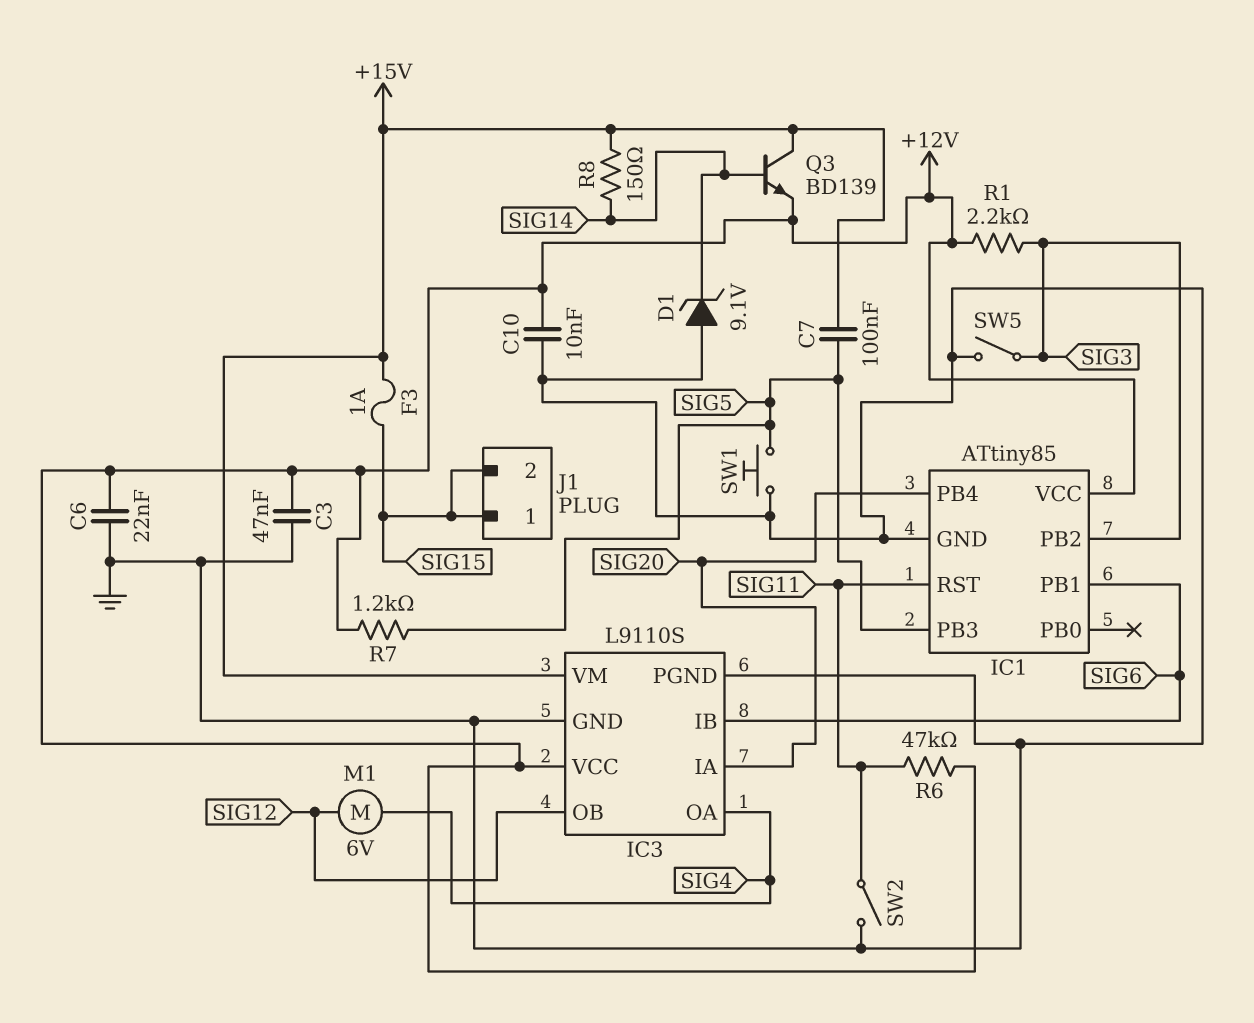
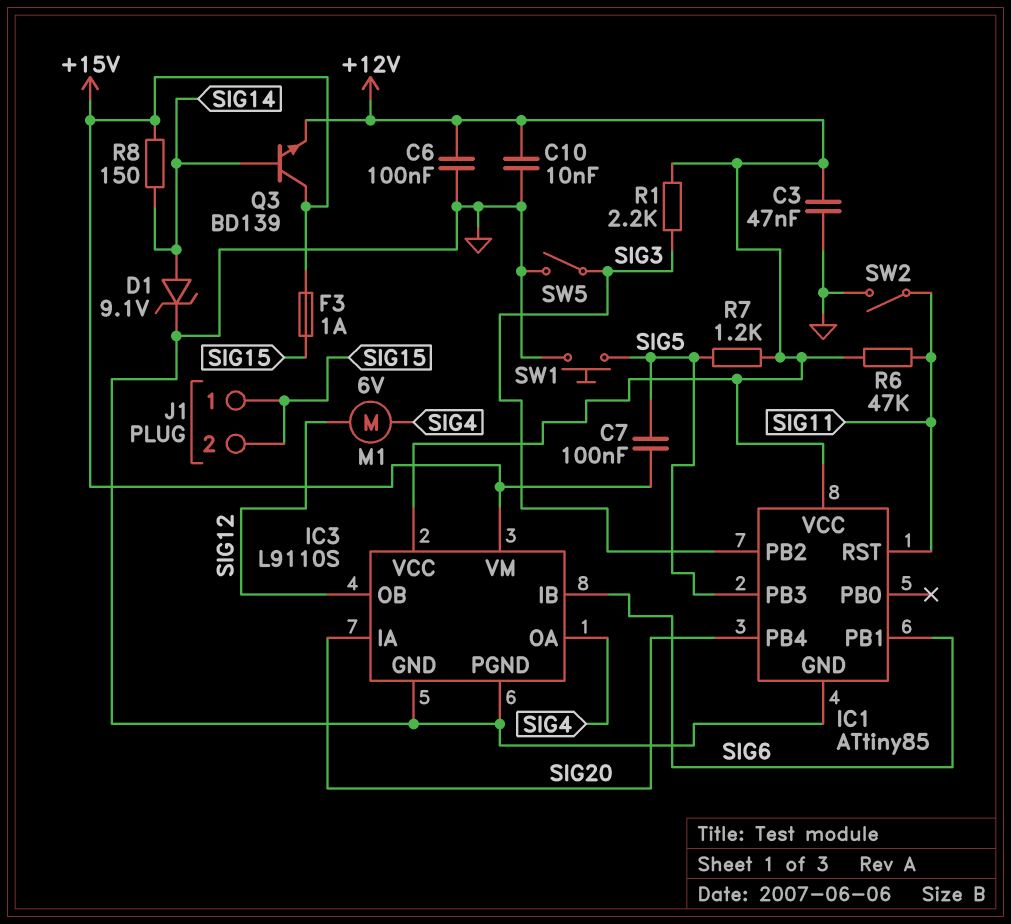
C6: 22nF (+12V, GND) -> 100nF (+12V, GND)
D1: zener 9.1V (A GND, K SIG14) -> zener 9.1V (A SIG14, K GND)

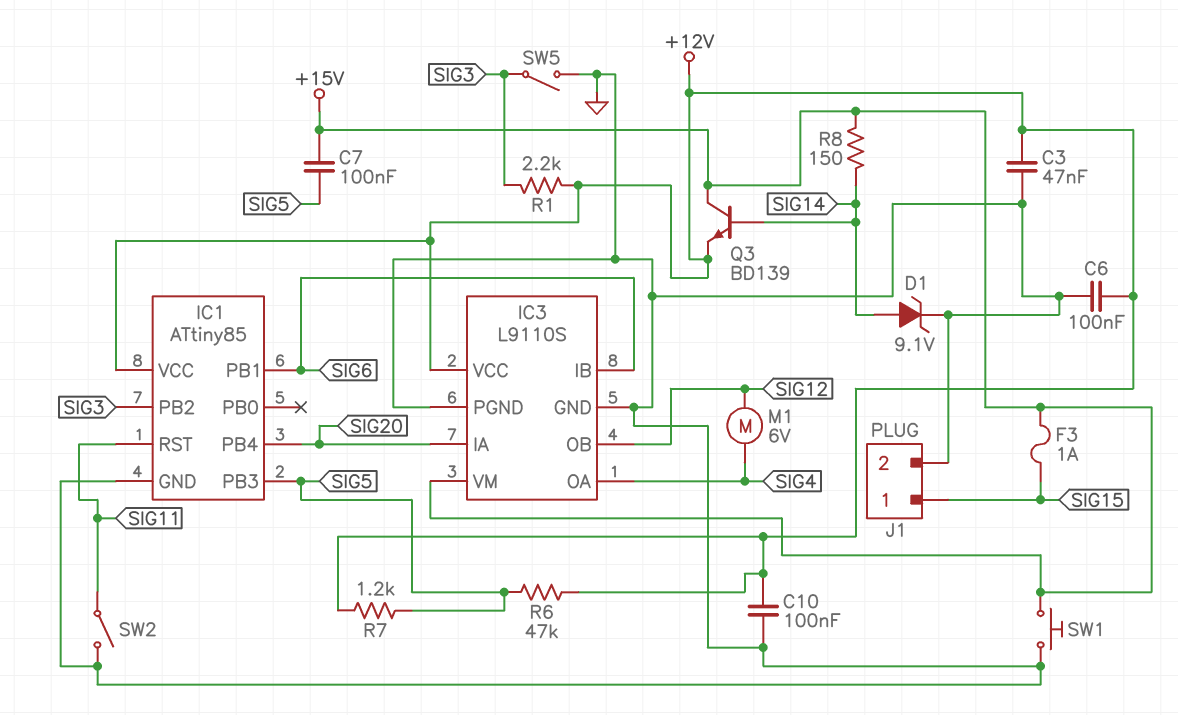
C10: 10nF (+12V, GND) -> 100nF (+12V, GND)
J1 pin 2: SIG15 -> GND
R6: 47k (+12V, SIG11) -> 47k (+12V, SIG5)
SW1: button (GND, SIG5) -> button (+15V, GND)

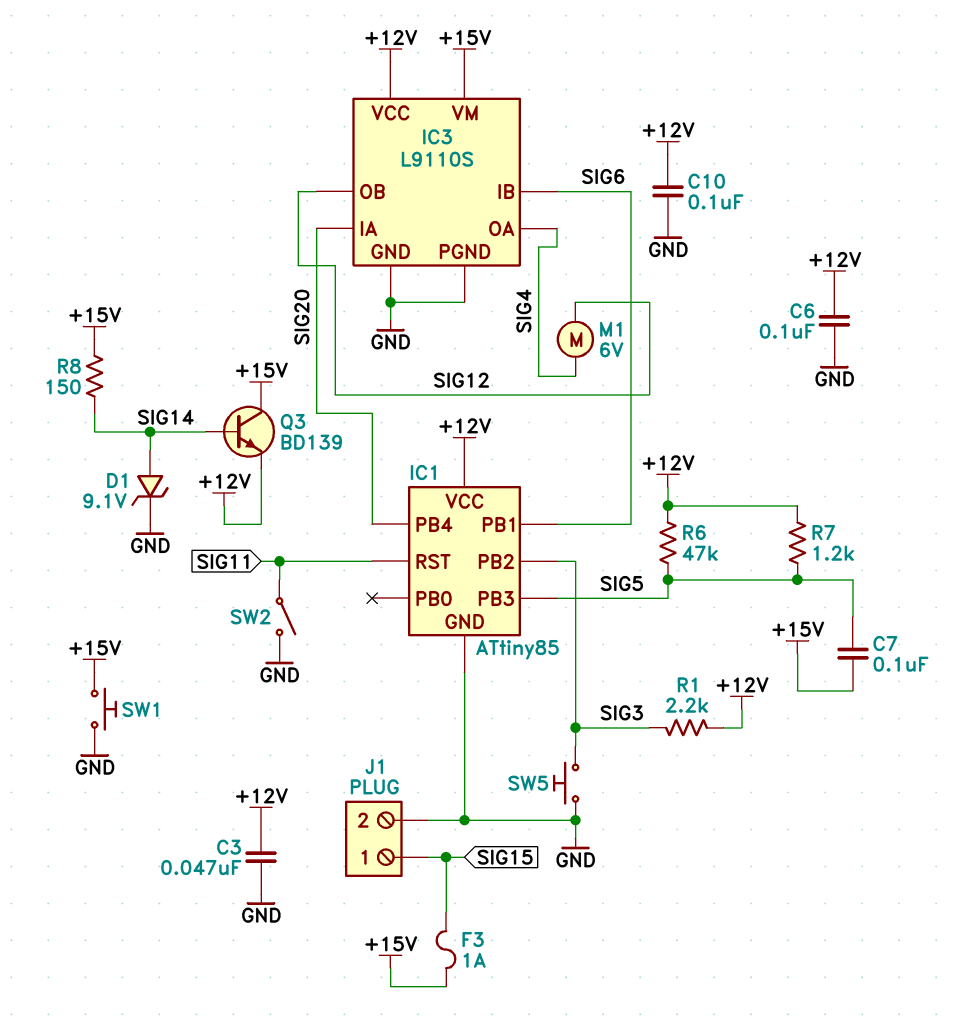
SW5: switch (GND, SIG3) -> button (GND, SIG3)

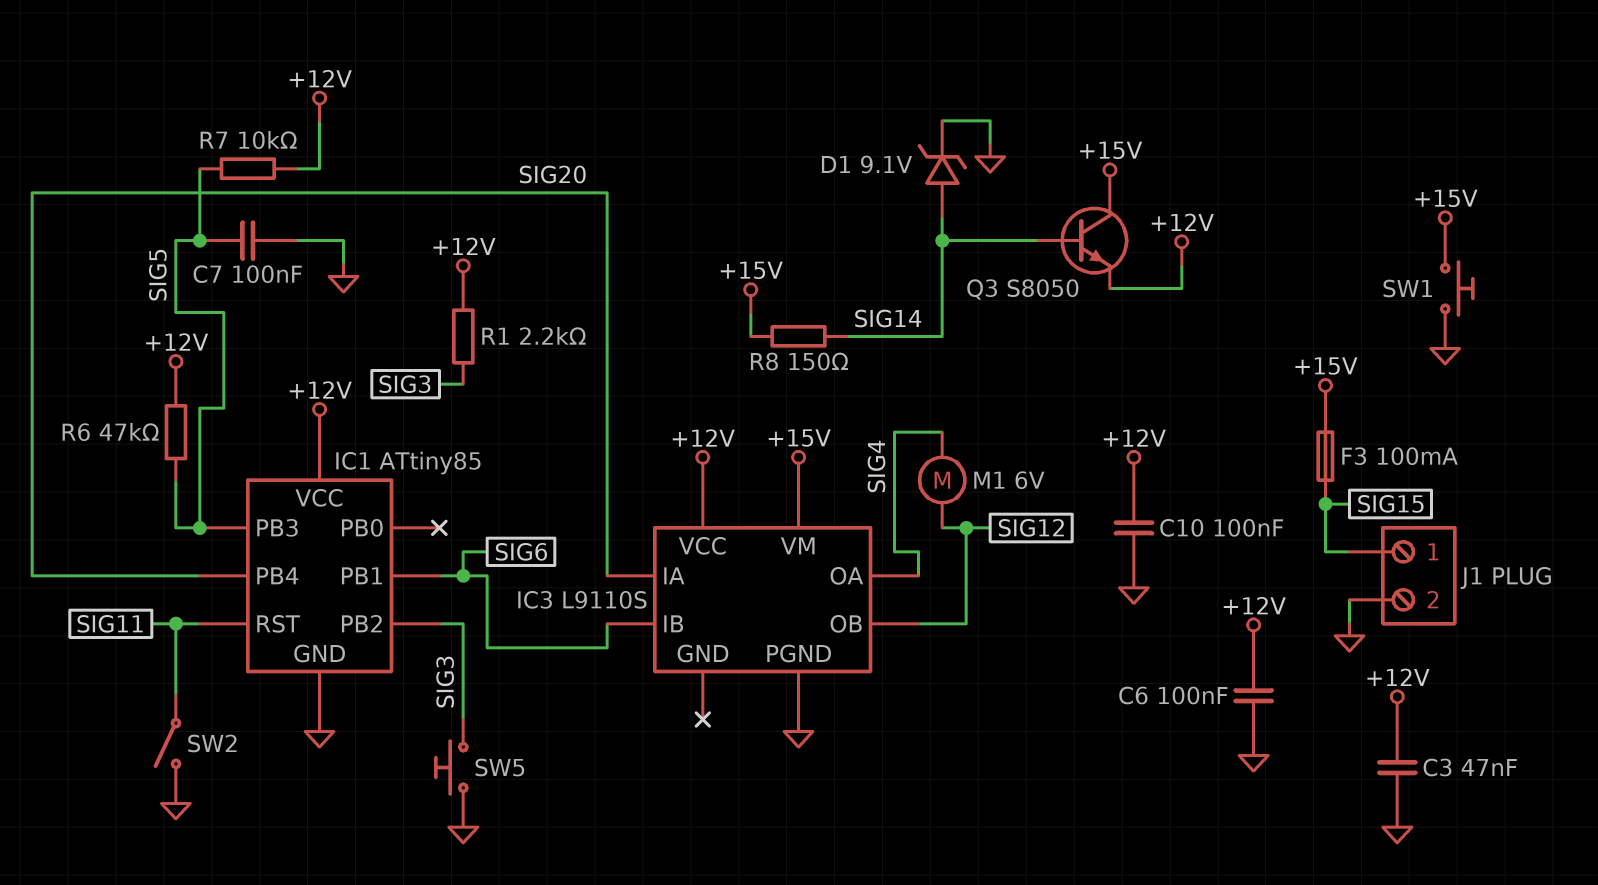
C7: 100nF (+15V, SIG5) -> 100nF (GND, SIG5)
F3: 1A (+15V, SIG15) -> 100mA (+15V, SIG15)
IC3 pin GND: GND -> none
Q3: NPN BD139 (B SIG14, C +15V, E +12V) -> NPN S8050 (B SIG14, C +15V, E +12V)
R7: 1.2k (+12V, SIG5) -> 10k (+12V, SIG5)

